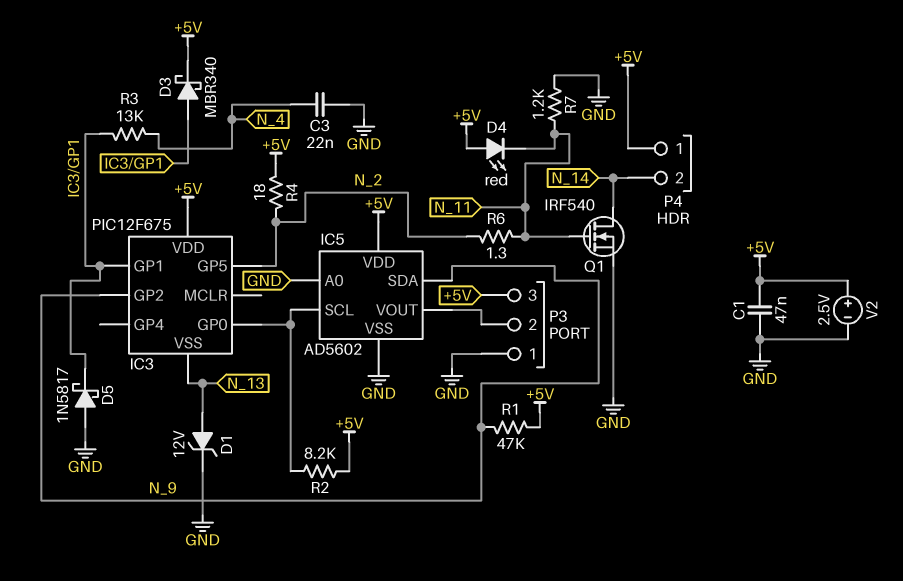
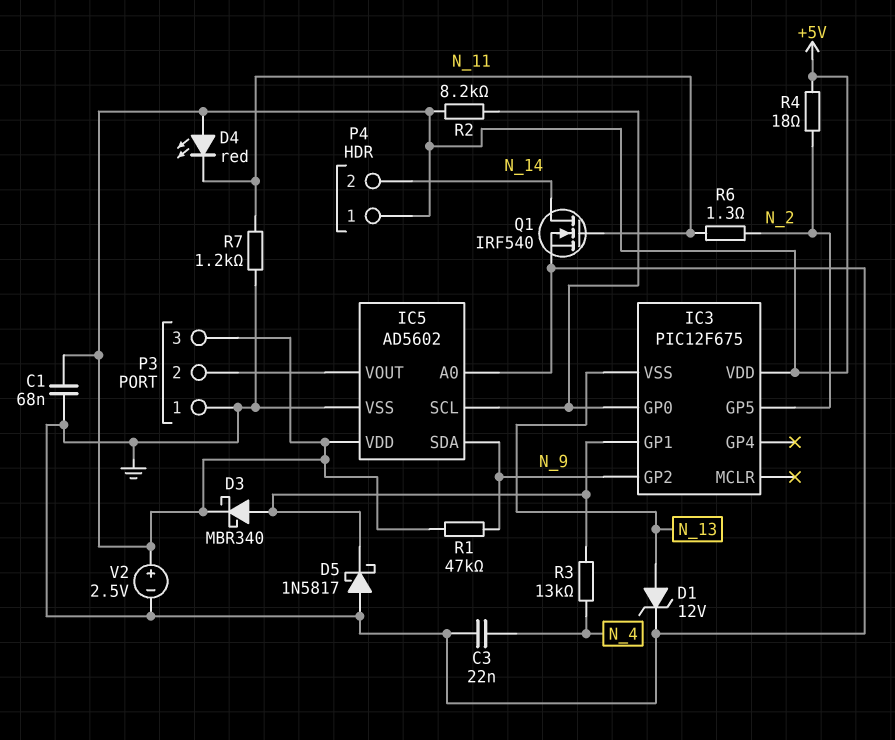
C1: 47nF (+5V, GND) -> 68nF (+5V, GND)

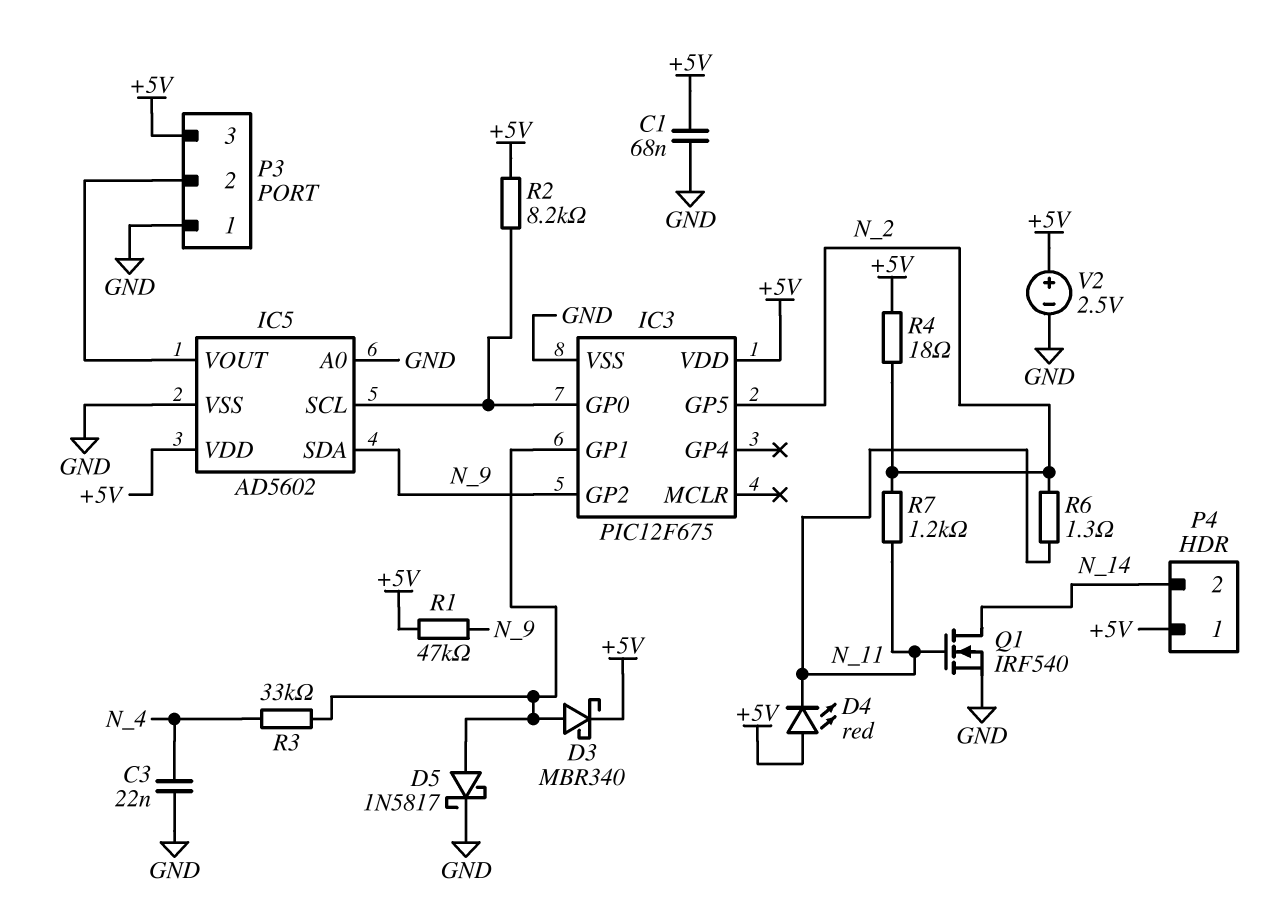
D1: zener 12V (A N_13, K GND) -> none
D5: schottky 1N5817 (A GND, K IC3/GP1) -> schottky 1N5817 (A IC3/GP1, K GND)
IC3 pin VSS: N_13 -> GND
R3: 13k (IC3/GP1, N_4) -> 33k (IC3/GP1, N_4)
R7: 1.2k (GND, N_11) -> 1.2k (N_2, N_11)

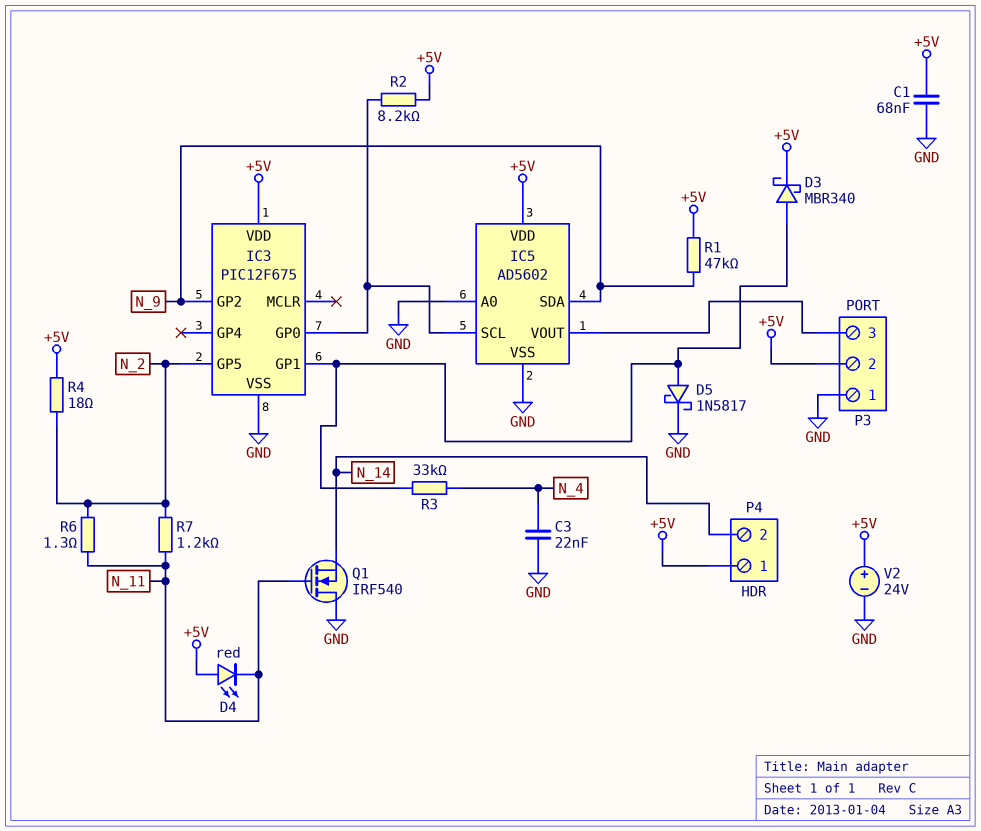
P3 pin 2: IC5/VOUT -> +5V
P3 pin 3: +5V -> IC5/VOUT
Q1: NMOS IRF540 (G N_11, D N_14, S GND) -> NMOS IRF540 (G N_11, D GND, S N_14)
V2: 2.5V (plus +5V, minus GND) -> 24V (plus +5V, minus GND)

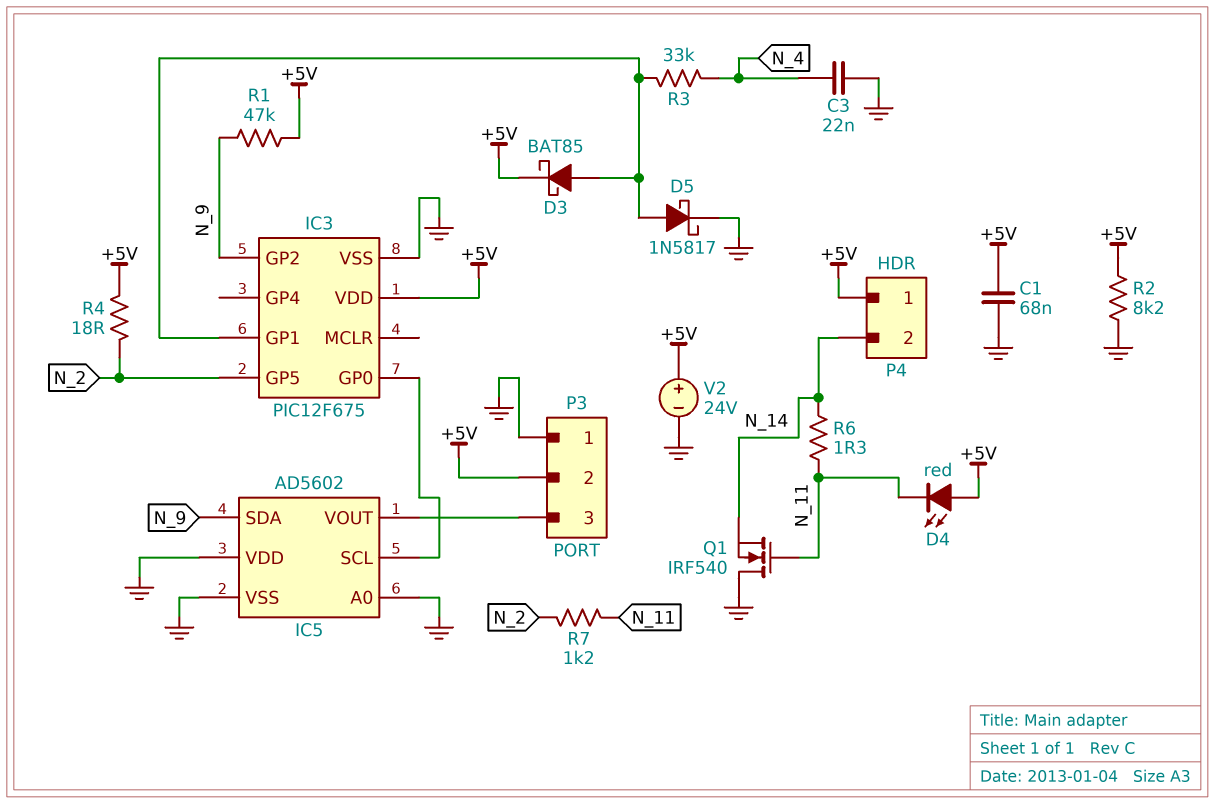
D3: schottky MBR340 (A IC3/GP1, K +5V) -> schottky BAT85 (A IC3/GP1, K +5V)
IC5 pin VDD: +5V -> GND
R2: 8.2k (+5V, IC3/GP0) -> 8.2k (+5V, GND)
R6: 1.3 (N_2, N_11) -> 1.3 (N_11, N_14)

